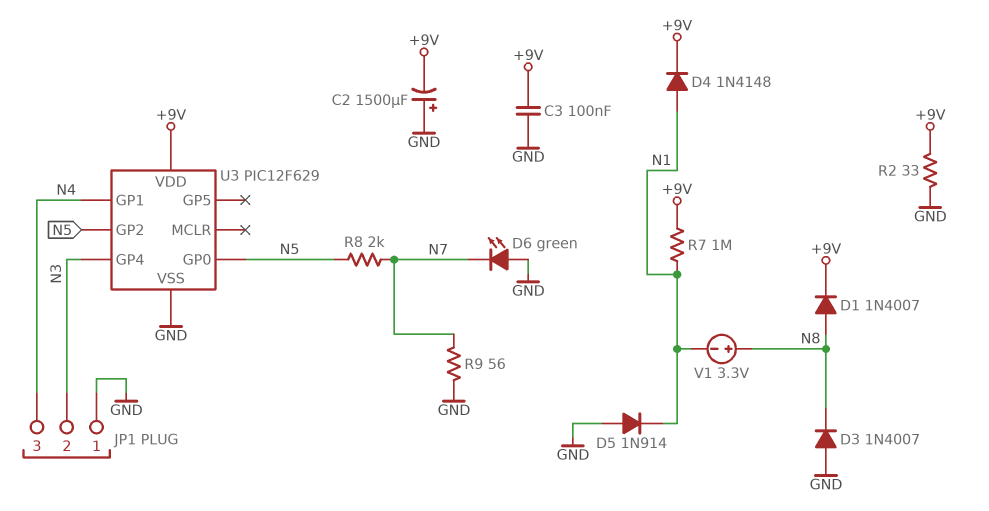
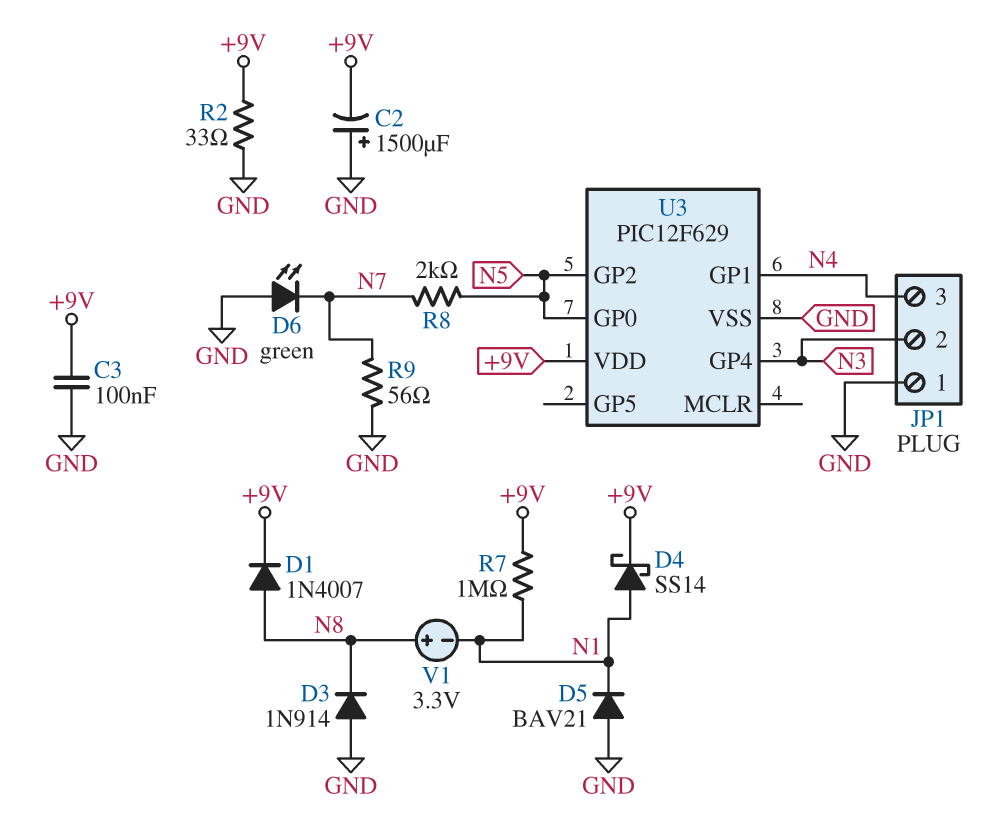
D3: diode 1N4007 (A GND, K N8) -> diode 1N914 (A GND, K N8)
D4: diode 1N4148 (A N1, K +9V) -> schottky SS14 (A N1, K +9V)
D5: diode 1N914 (A GND, K N1) -> diode BAV21 (A GND, K N1)

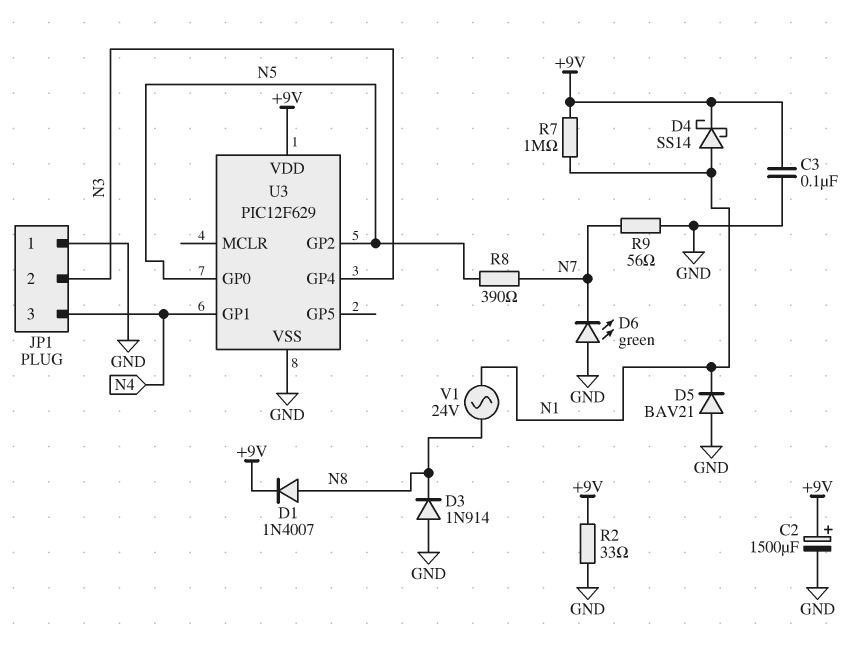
C2: 1500uF (plus GND, minus +9V) -> 1500uF (plus +9V, minus GND)
R8: 2k (N5, N7) -> 390 (N5, N7)
V1: 3.3V (plus N8, minus N1) -> AC 24V (N1, N8)

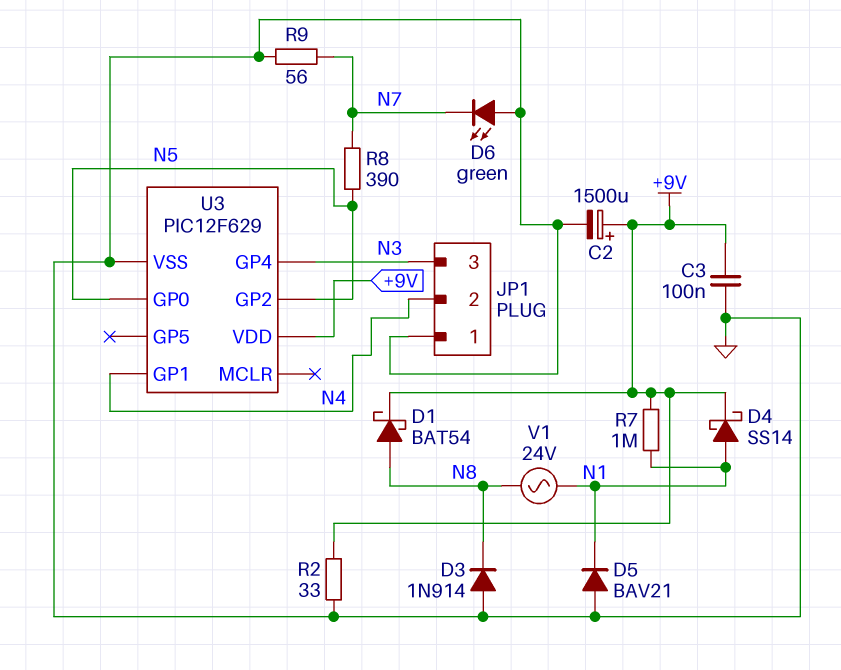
D1: diode 1N4007 (A N8, K +9V) -> schottky BAT54 (A N8, K +9V)
JP1 pin 2: N3 -> N4
JP1 pin 3: N4 -> N3

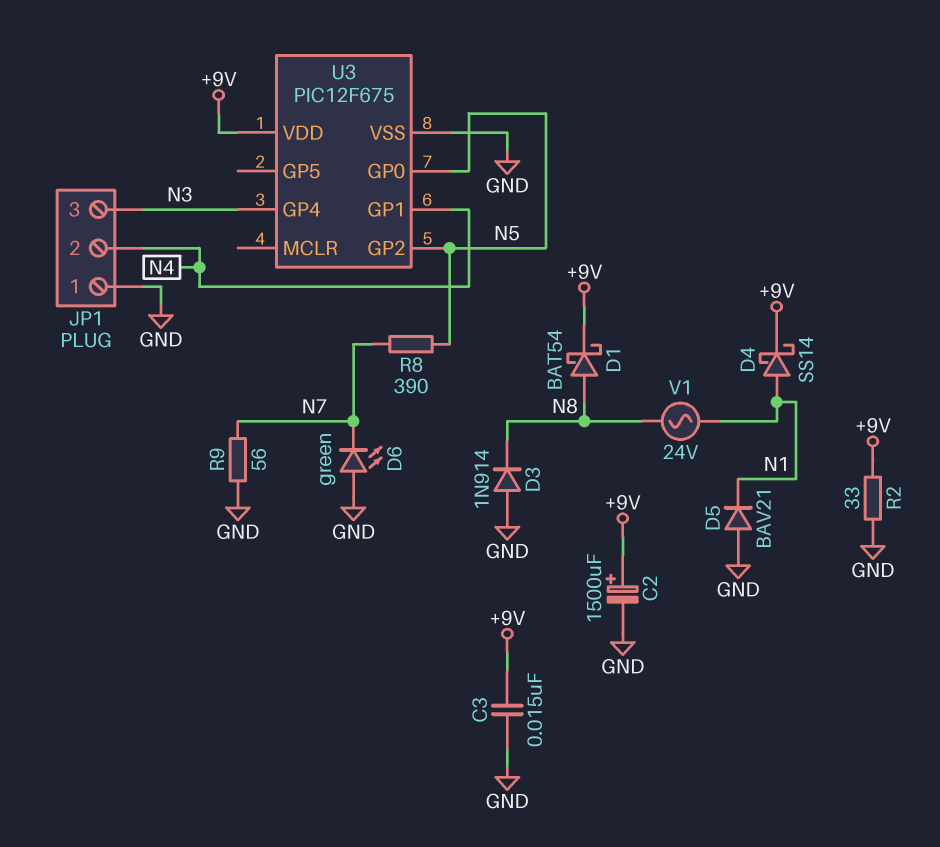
C3: 100nF (+9V, GND) -> 15nF (+9V, GND)
R7: 1M (+9V, N1) -> none
U3: PIC12F629 -> PIC12F675

